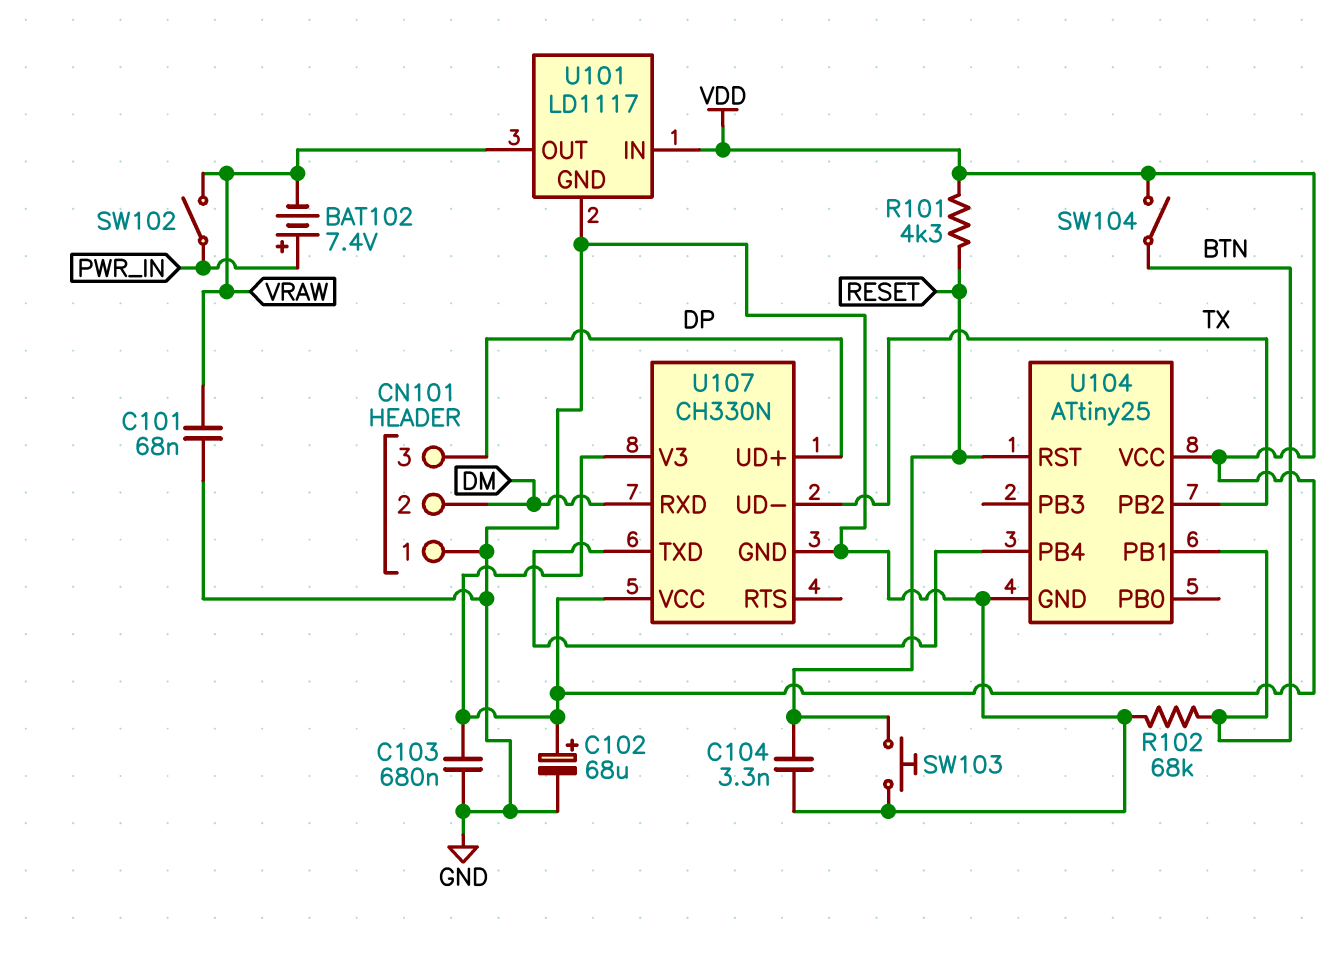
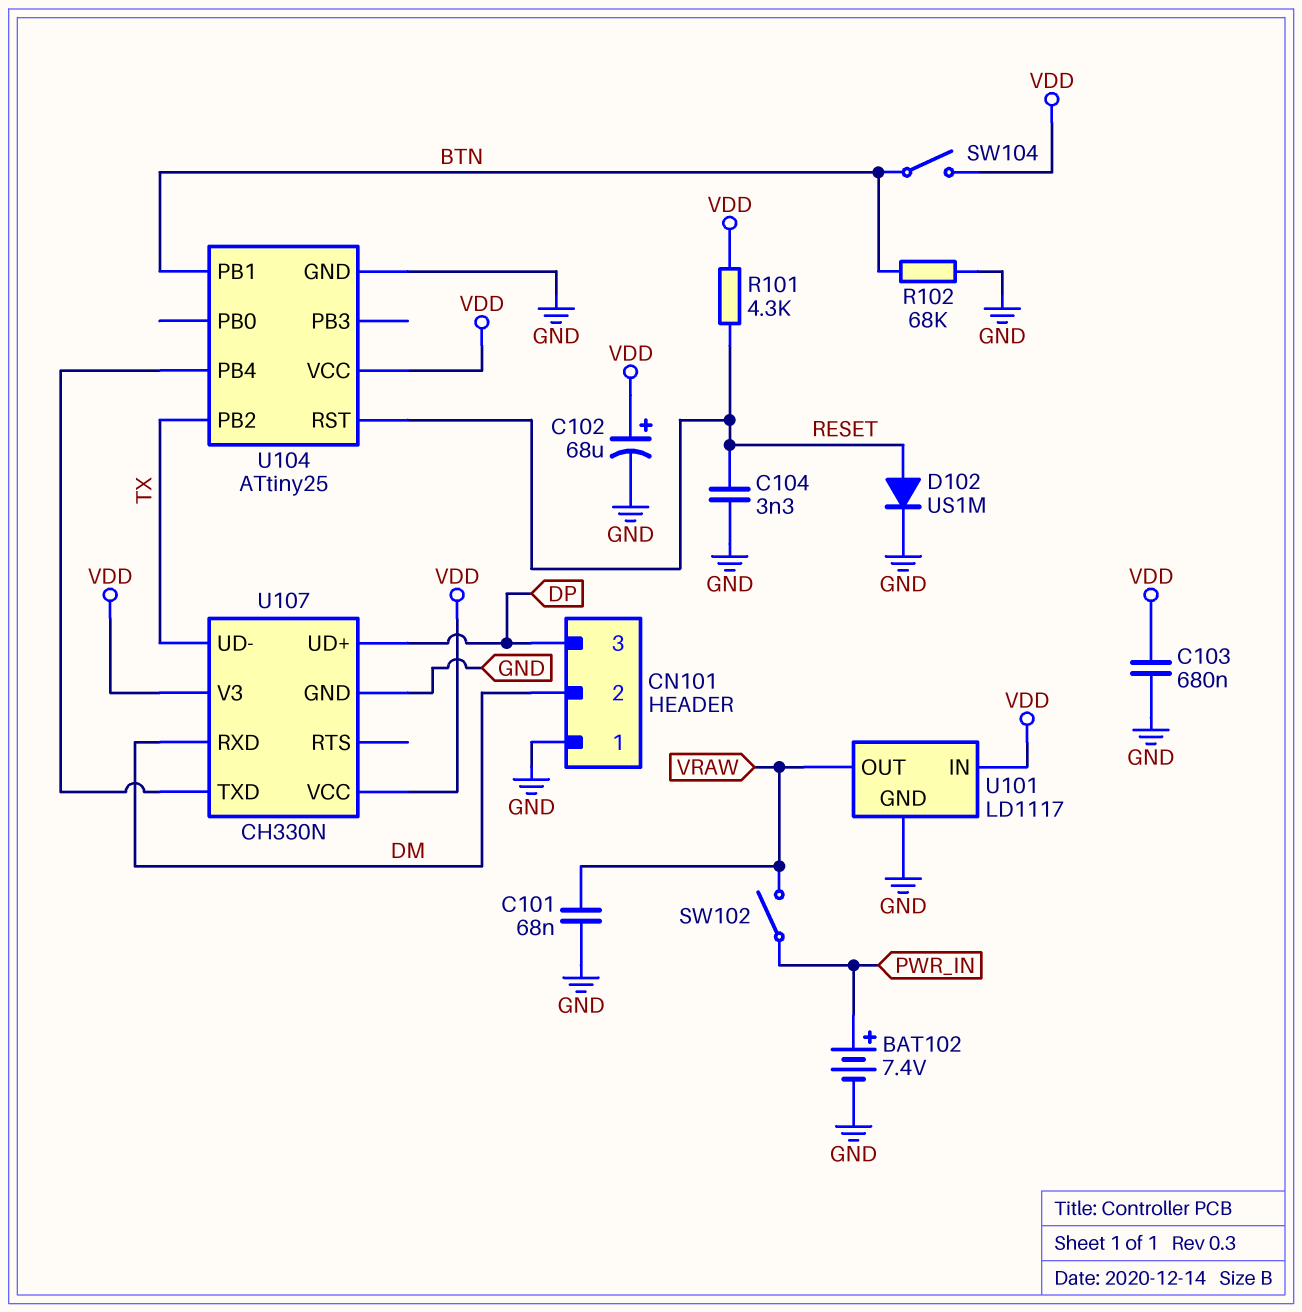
BAT102: 7.4V (plus PWR_IN, minus VRAW) -> 7.4V (plus PWR_IN, minus GND)
D102: none -> diode US1M (A RESET, K GND)
SW103: button (GND, RESET) -> none

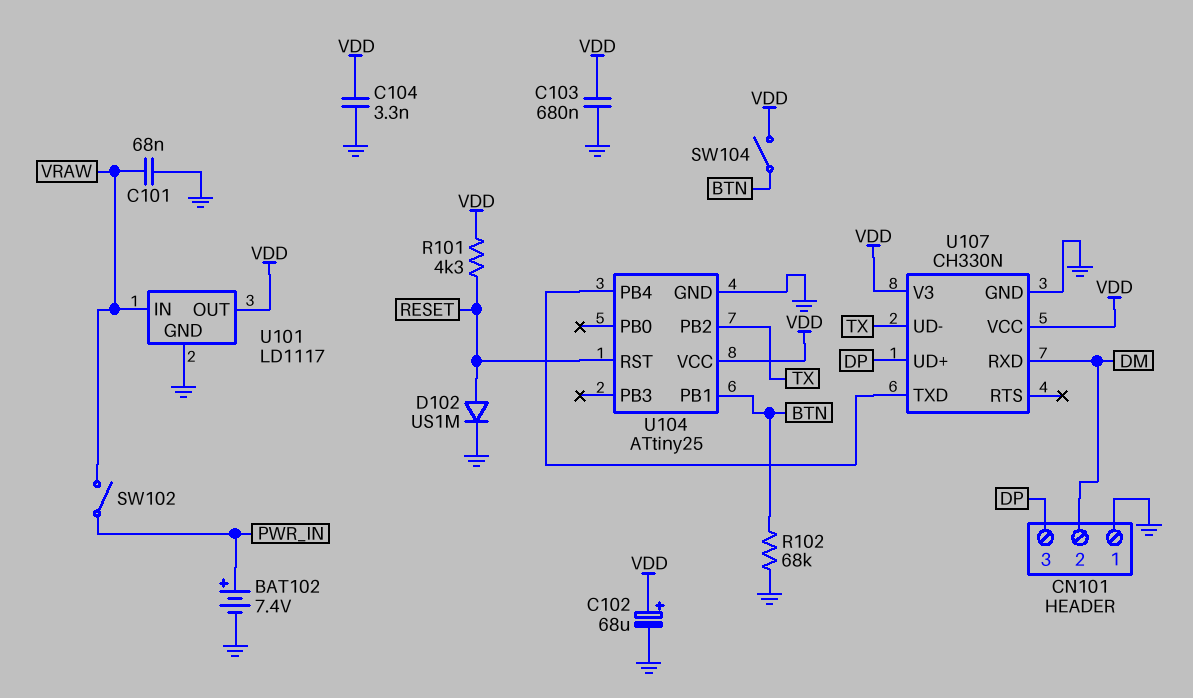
C104: 3.3nF (GND, RESET) -> 3.3nF (GND, VDD)
U101 pin IN: VDD -> VRAW
U101 pin OUT: VRAW -> VDD

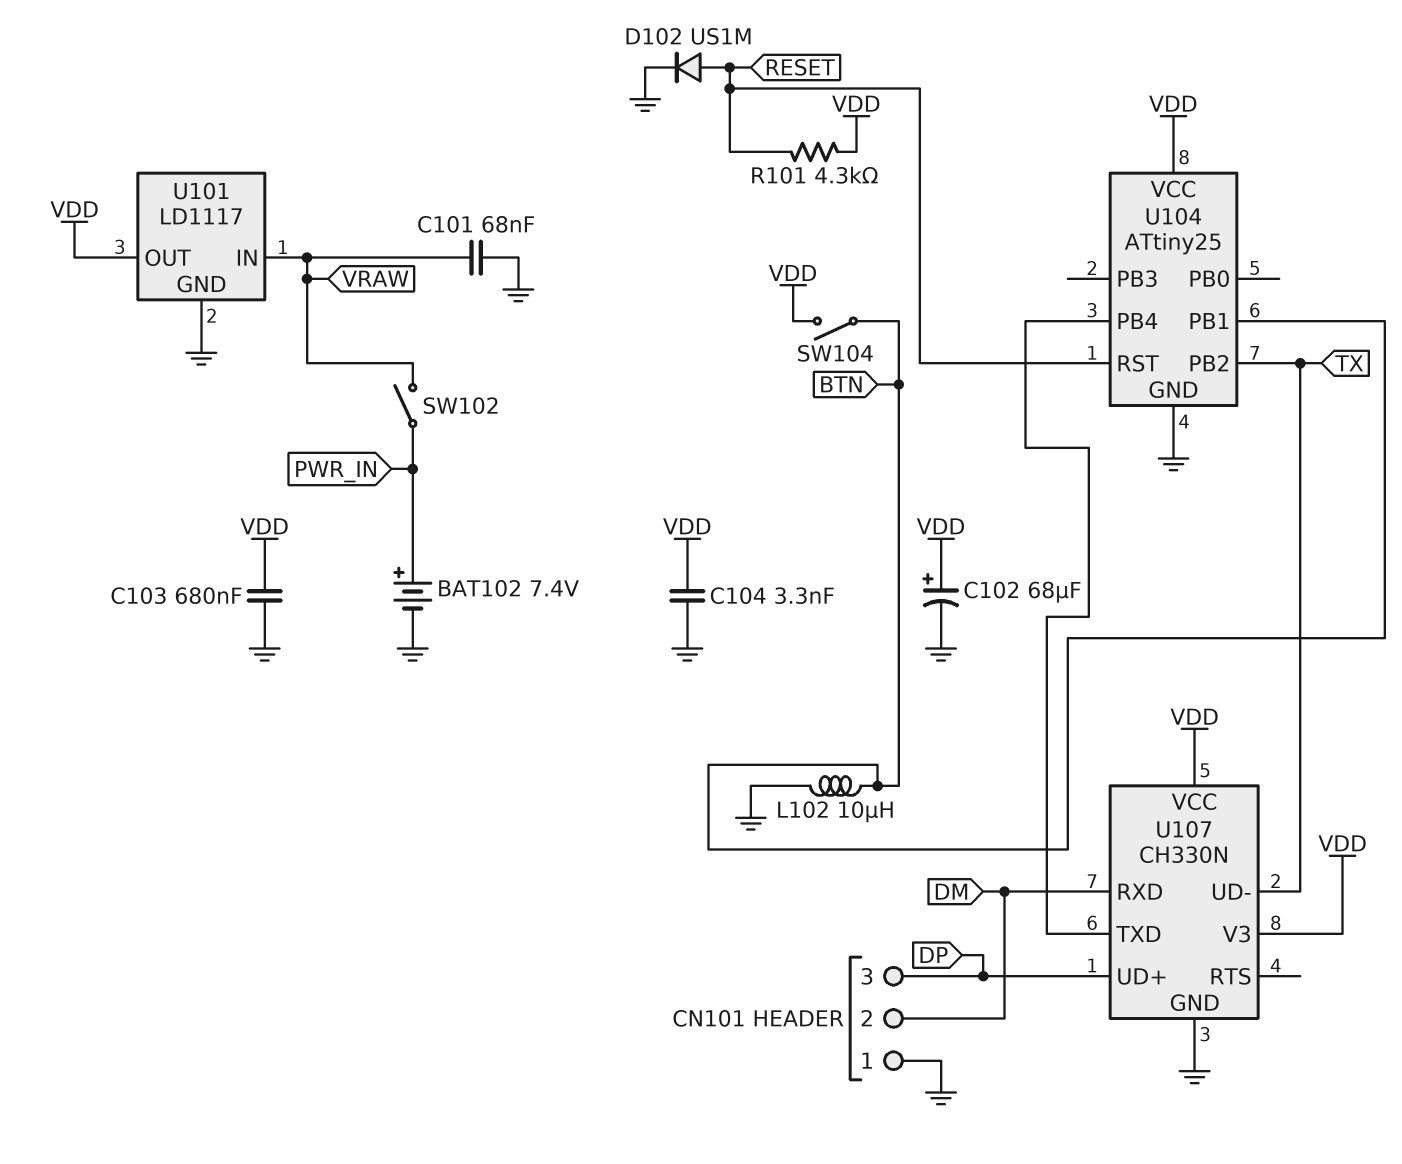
L102: none -> 10uH (BTN, GND)
R102: 68k (BTN, GND) -> none

